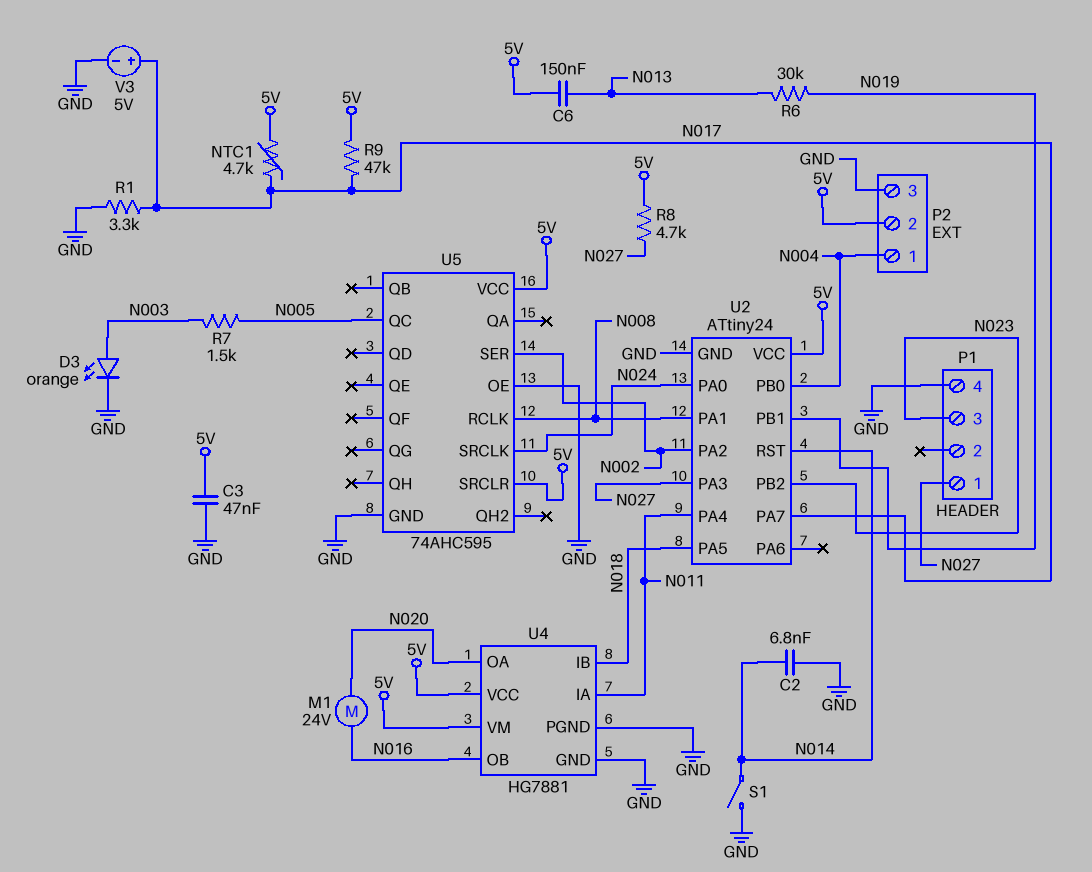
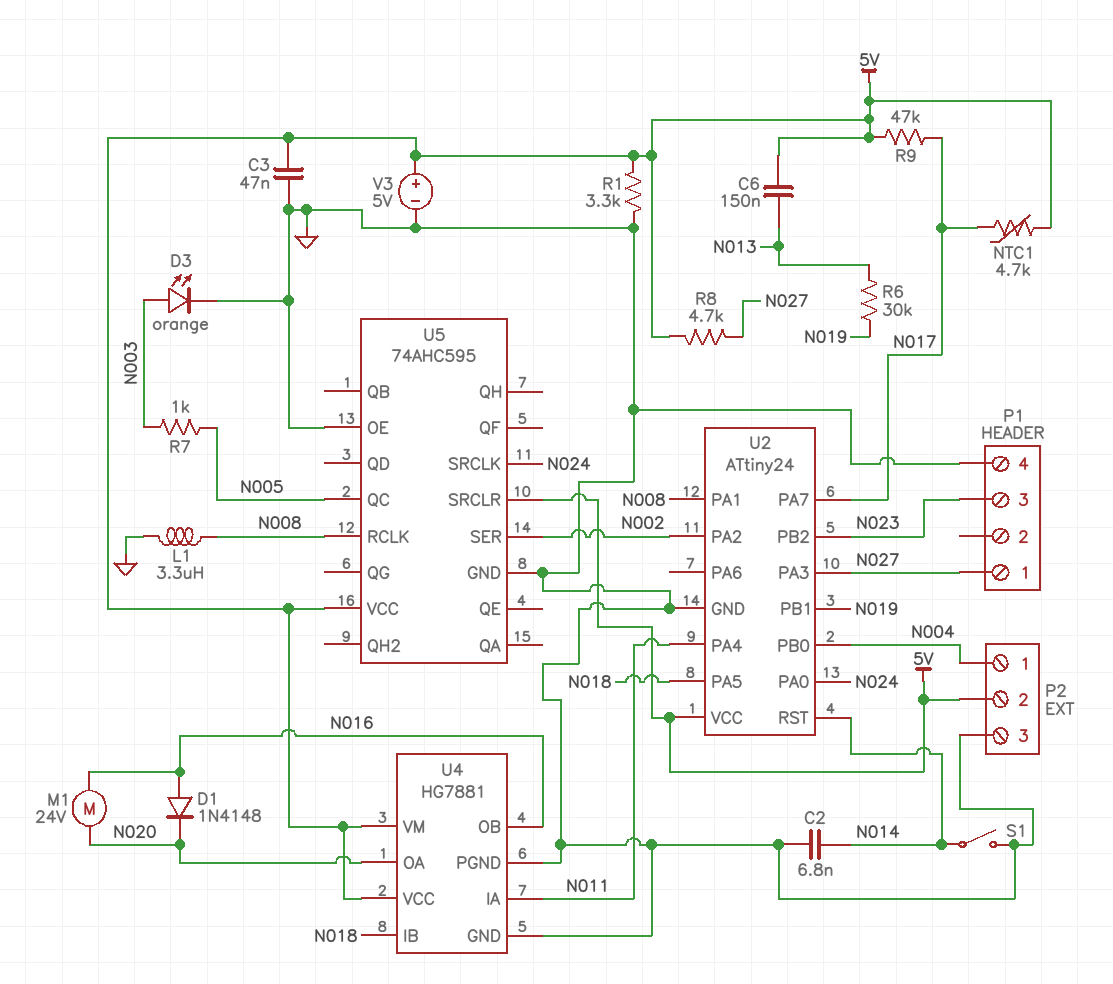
D1: none -> diode 1N4148 (A N016, K N020)
L1: none -> 3.3uH (GND, N008)
R1: 3.3k (GND, N017) -> 3.3k (5V, GND)
R7: 1.5k (N003, N005) -> 1k (N003, N005)
V3: 5V (plus N017, minus GND) -> 5V (plus 5V, minus GND)

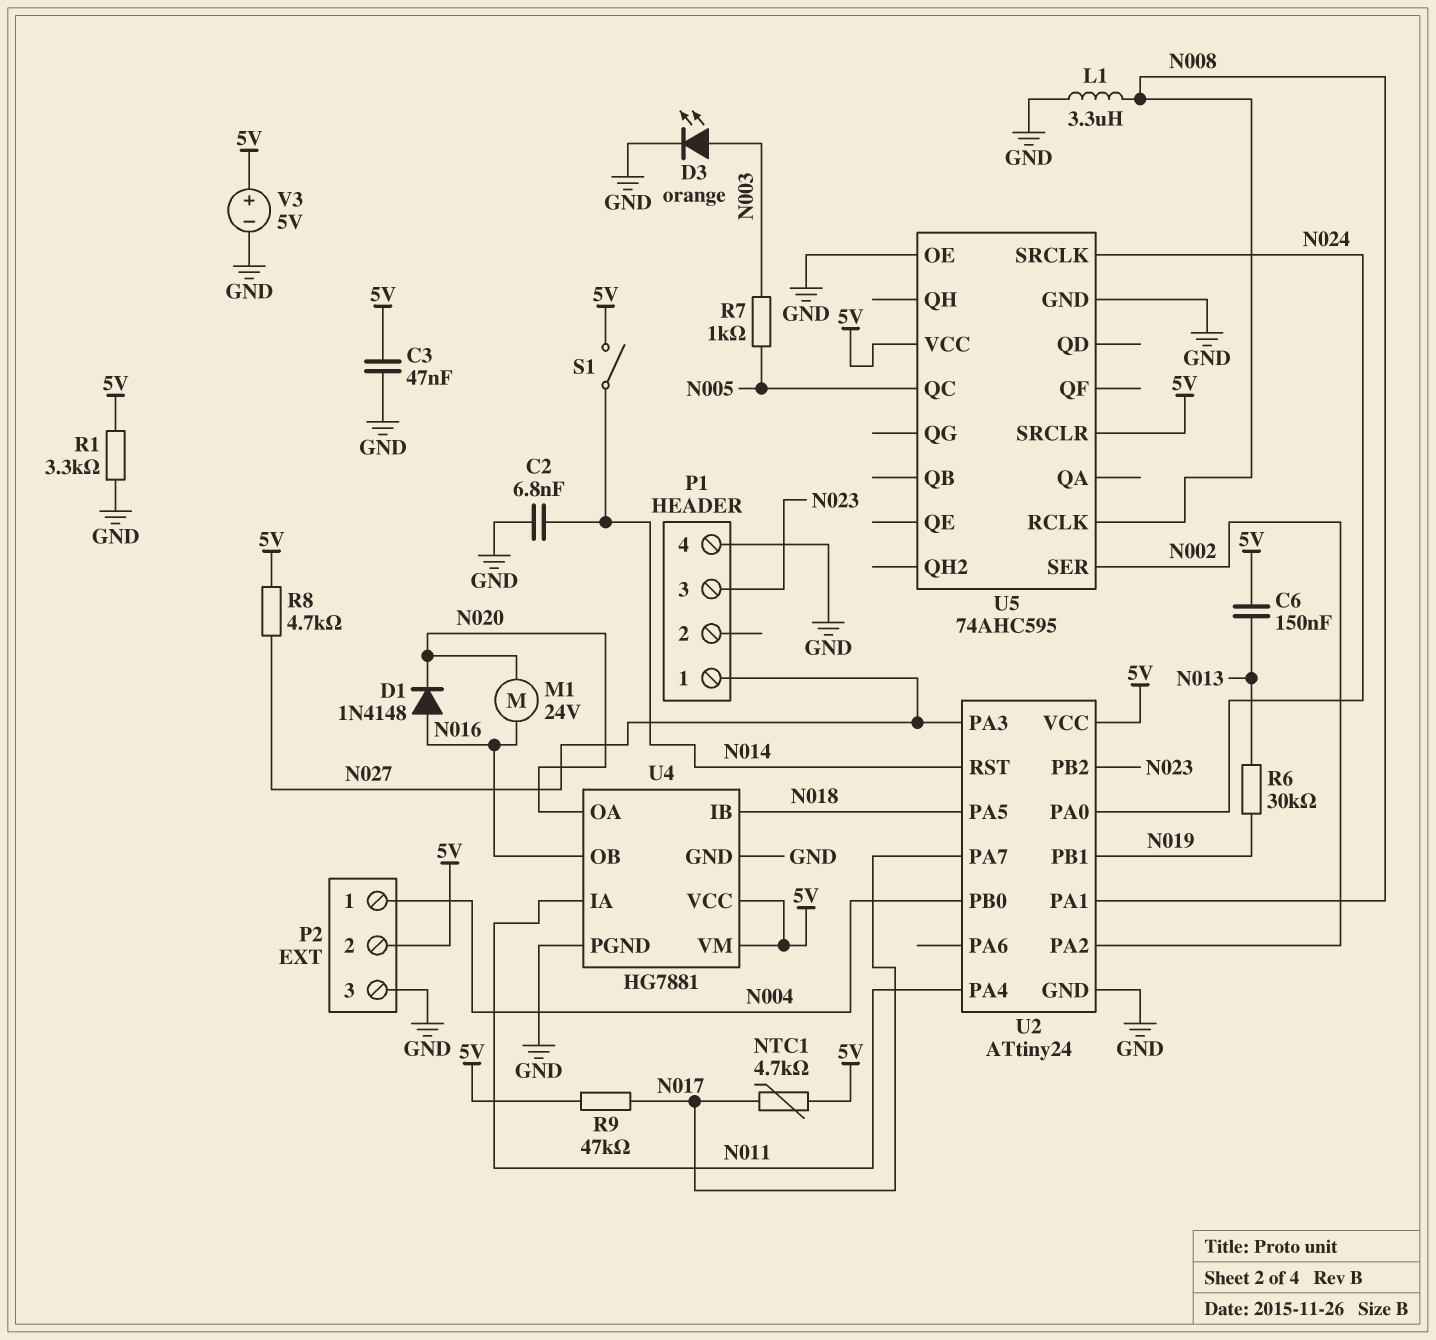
S1: switch (GND, N014) -> switch (5V, N014)

